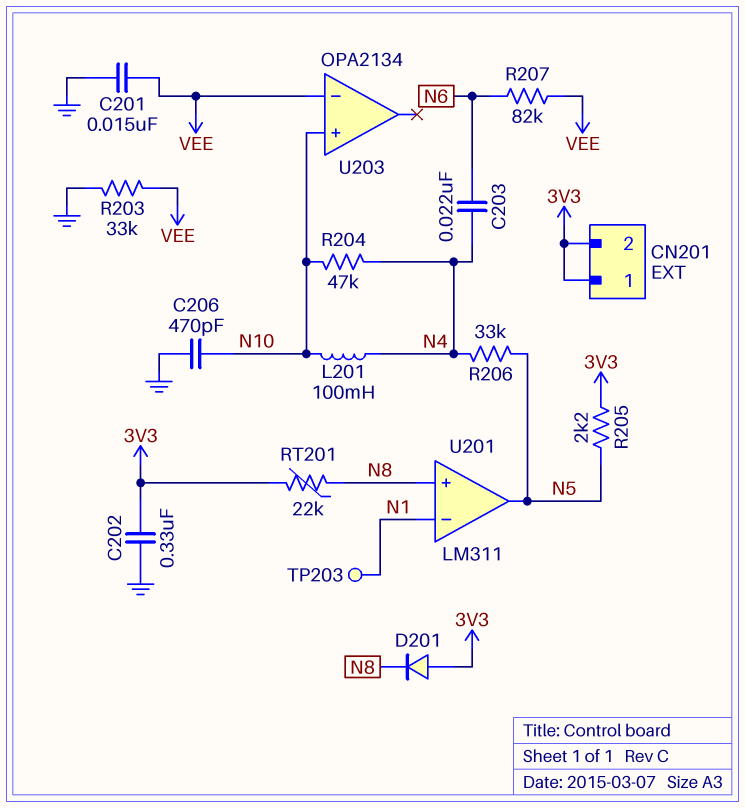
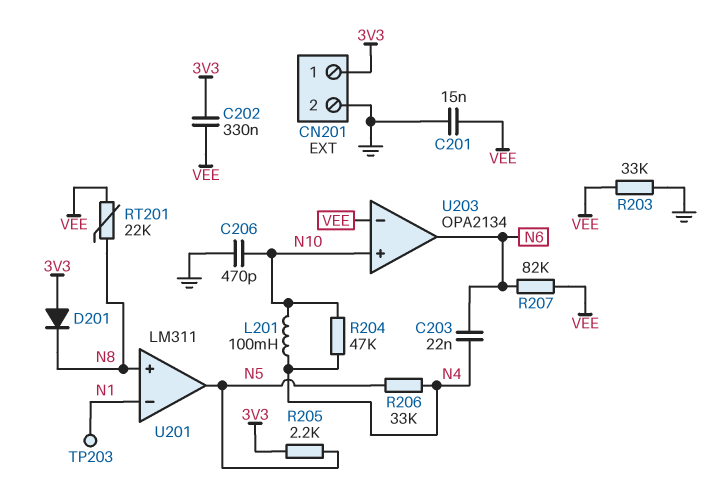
C202: 330nF (3V3, GND) -> 330nF (3V3, VEE)
CN201 pin 2: 3V3 -> GND
RT201: 22k (3V3, N8) -> 22k (N8, VEE)
U203 pin out: none -> N6

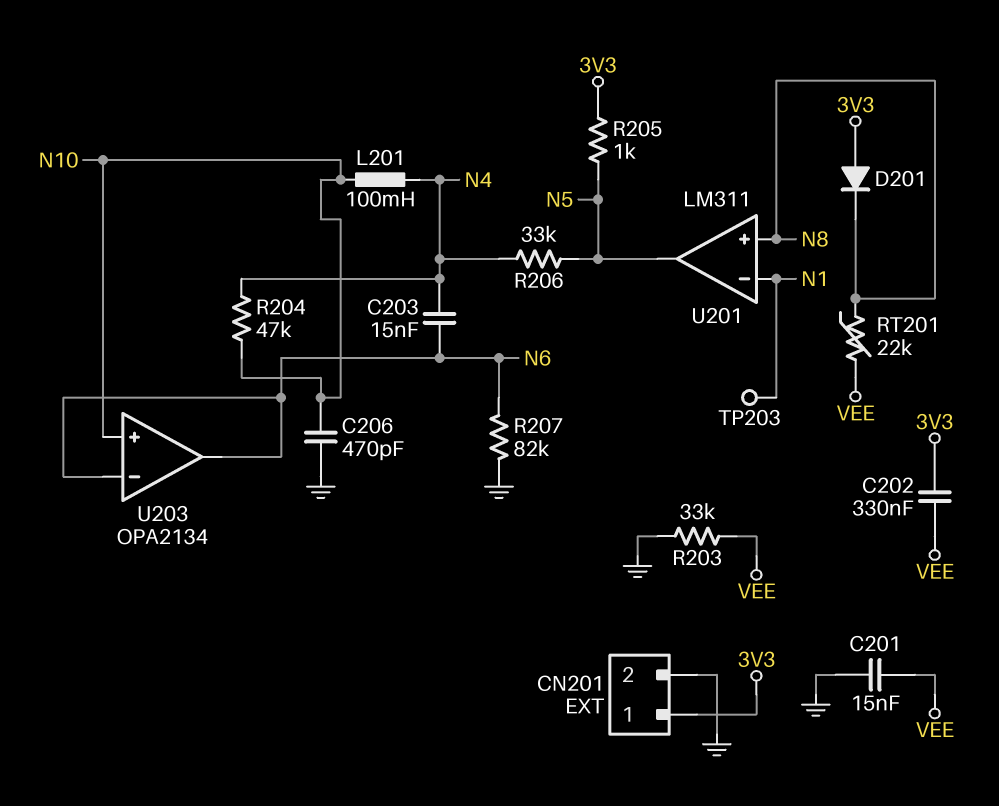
C203: 22nF (N4, N6) -> 15nF (N4, N6)
R205: 2.2k (3V3, N5) -> 1k (3V3, N5)
R207: 82k (N6, VEE) -> 82k (GND, N6)
U203 pin in-: VEE -> N6

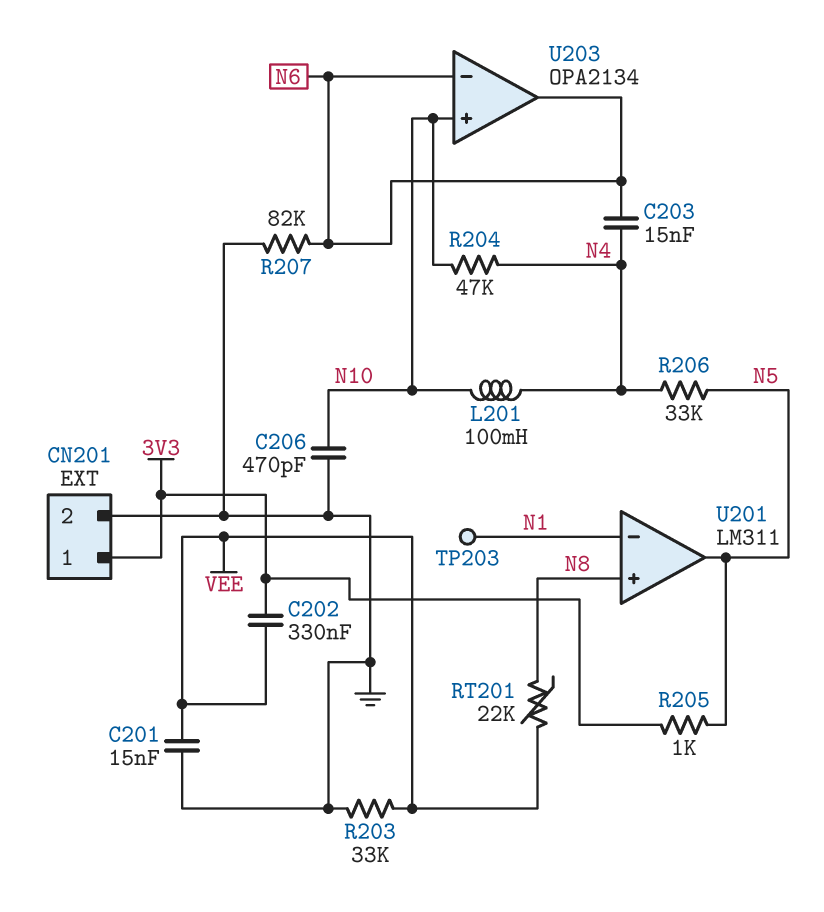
D201: diode (A 3V3, K N8) -> none

